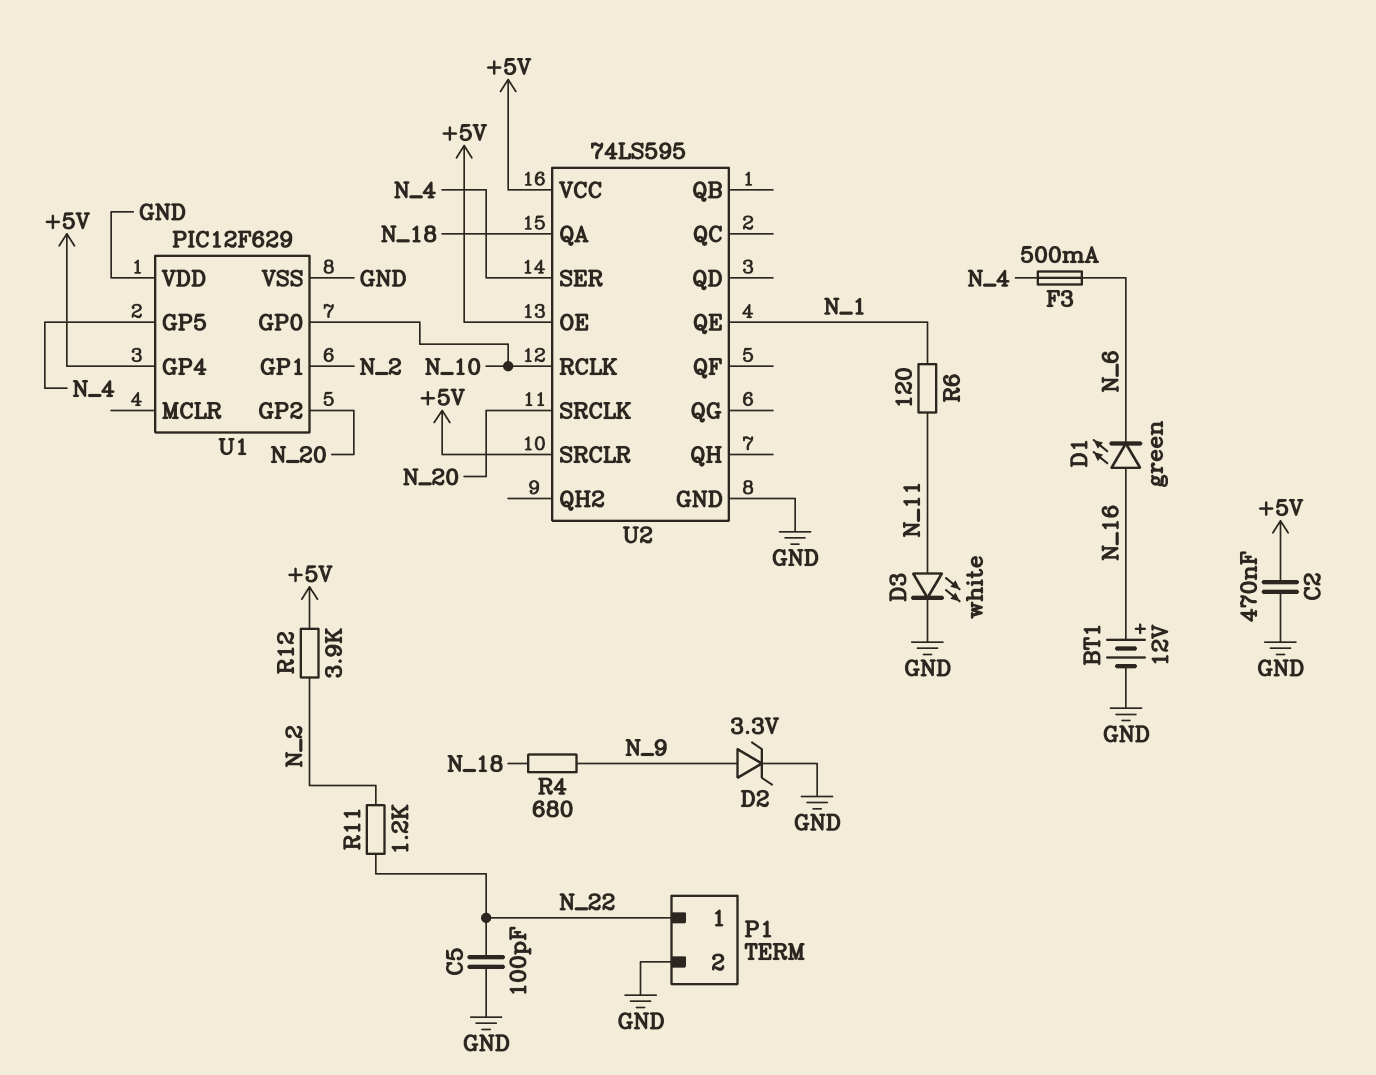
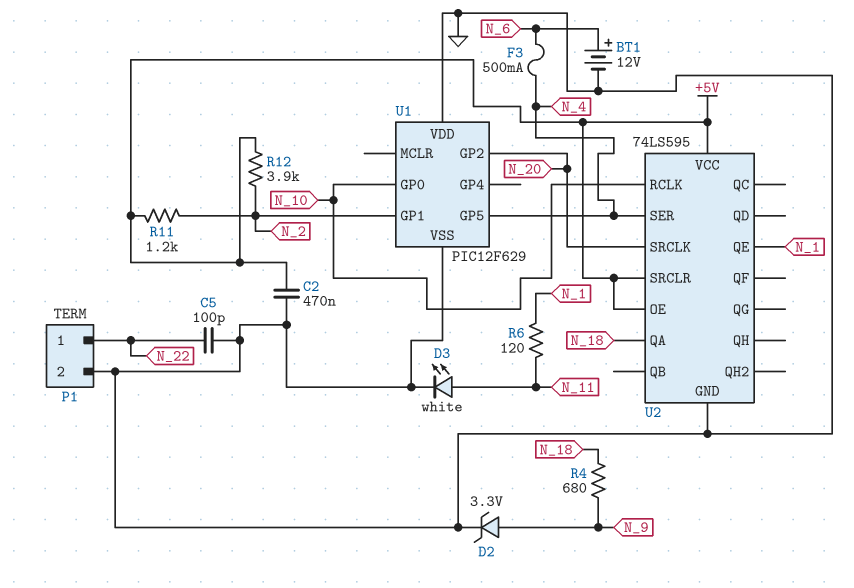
BT1: 12V (plus N_16, minus GND) -> 12V (plus N_6, minus GND)
D1: LED green (A N_16, K N_6) -> none
R11: 1.2k (N_2, N_22) -> 1.2k (+5V, N_2)
U1 pin GP4: +5V -> none

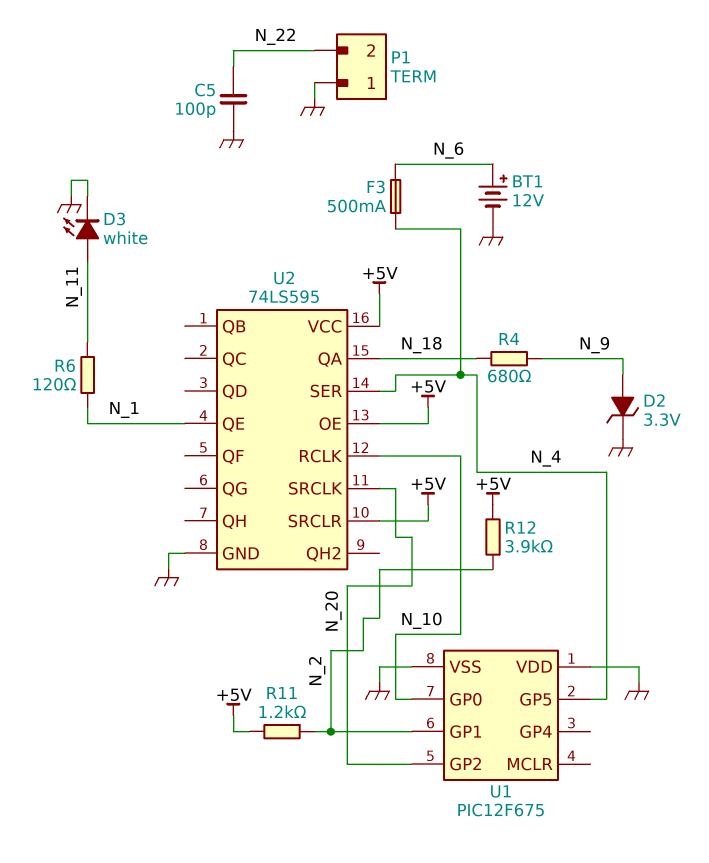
C2: 470nF (+5V, GND) -> none
P1 pin 1: N_22 -> GND
P1 pin 2: GND -> N_22
U1: PIC12F629 -> PIC12F675

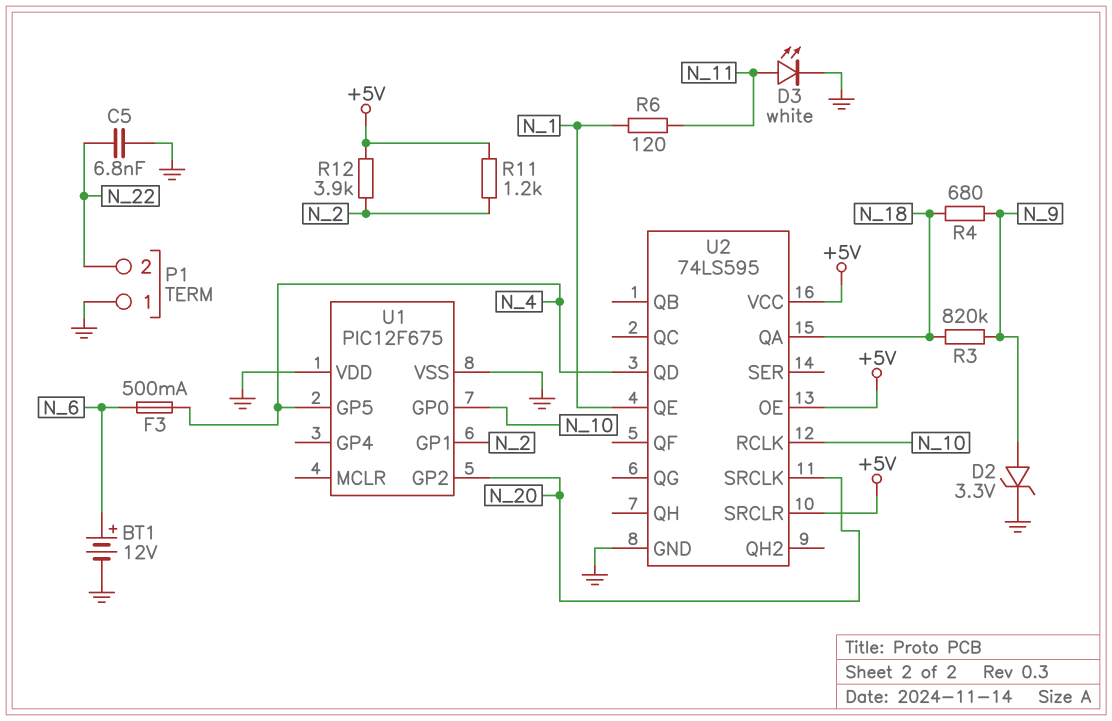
C5: 100pF (GND, N_22) -> 6.8nF (GND, N_22)
R3: none -> 820k (N_9, N_18)
U2 pin QD: none -> N_4
U2 pin SER: N_4 -> none

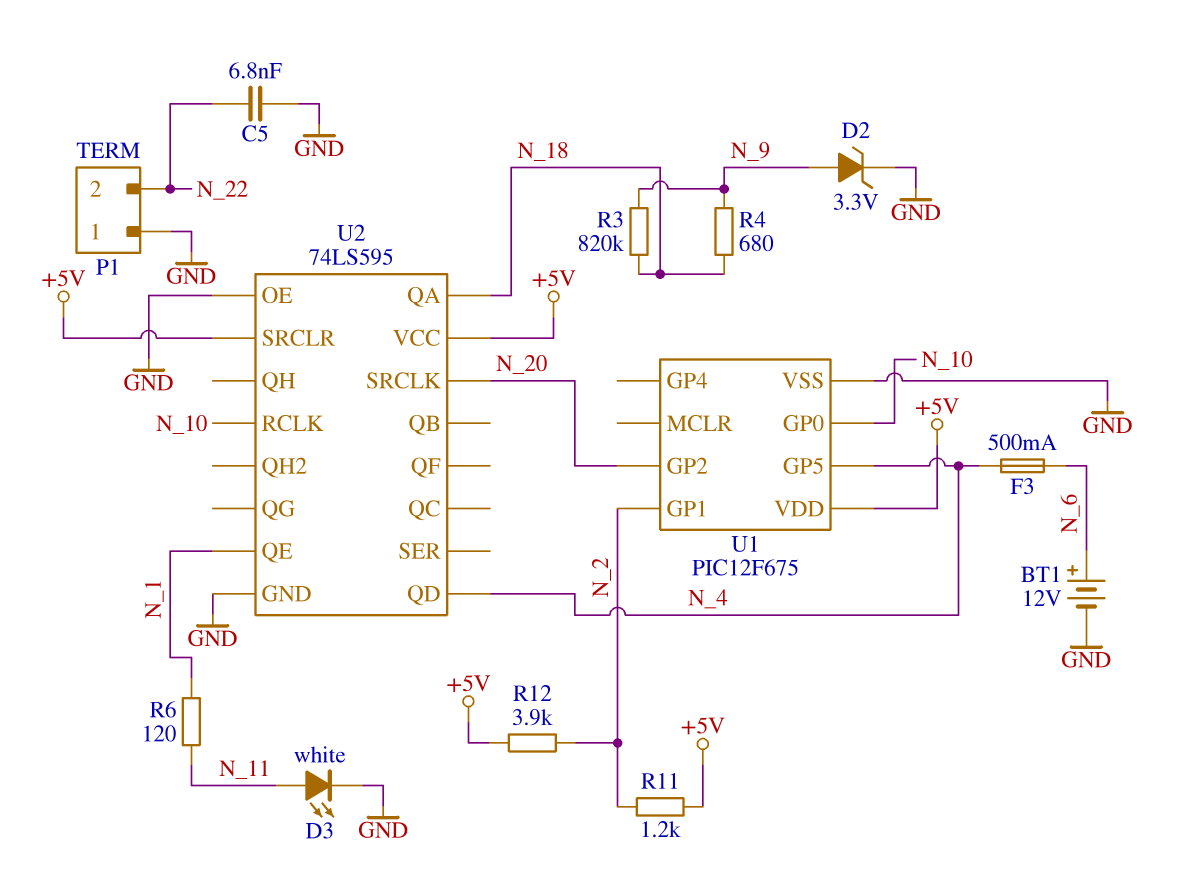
U1 pin VDD: GND -> +5V
U2 pin OE: +5V -> GND

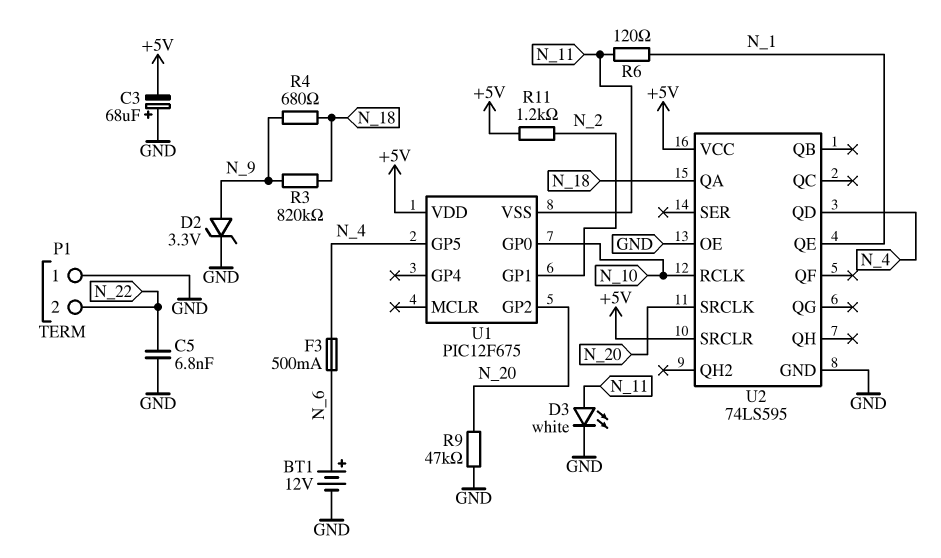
C3: none -> 68uF (plus GND, minus +5V)
R9: none -> 47k (GND, N_20)
R12: 3.9k (+5V, N_2) -> none
U1 pin VSS: GND -> N_11

